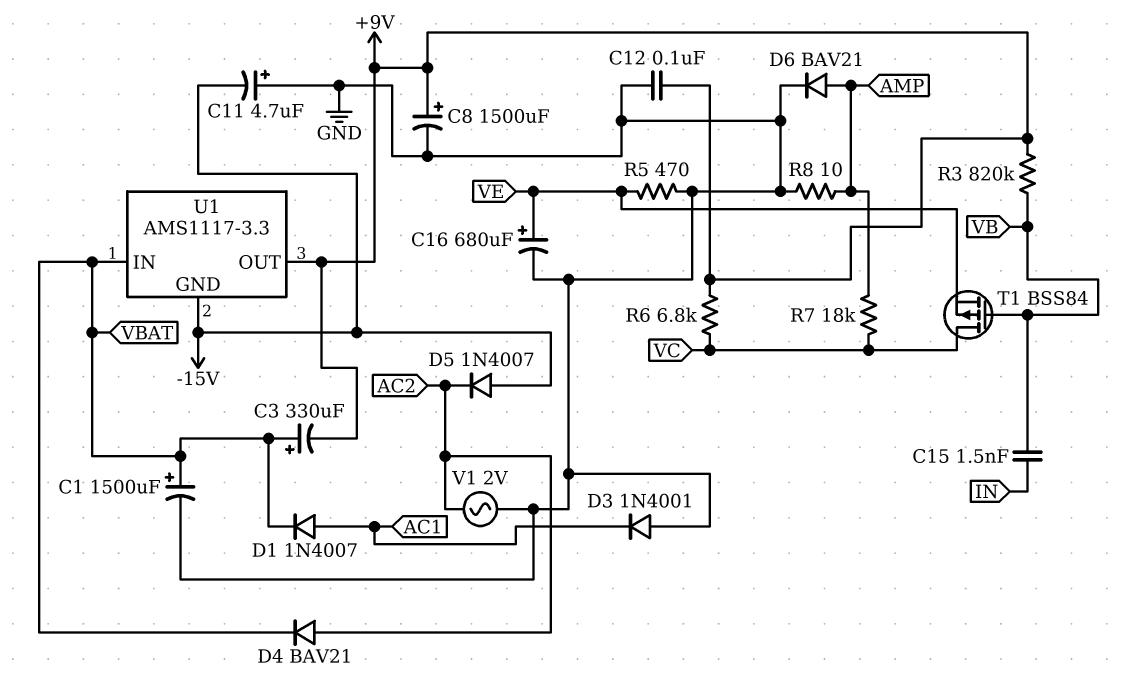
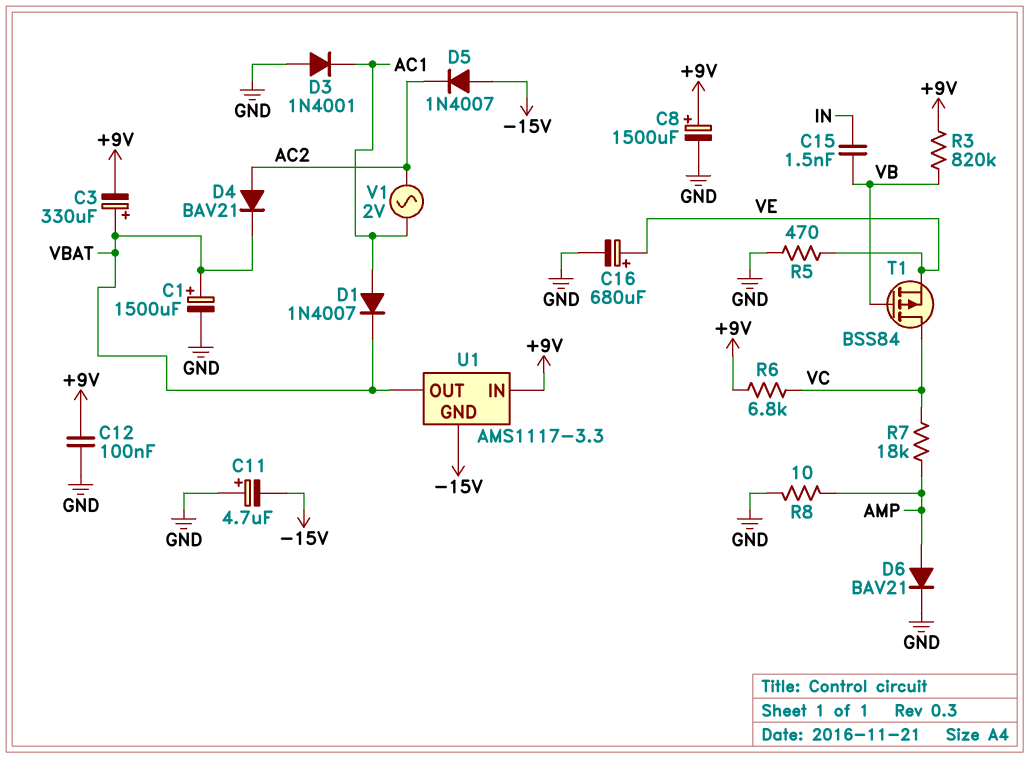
U1 pin IN: VBAT -> +9V
U1 pin OUT: +9V -> VBAT
V1: AC 2V (AC2, GND) -> AC 2V (AC1, AC2)

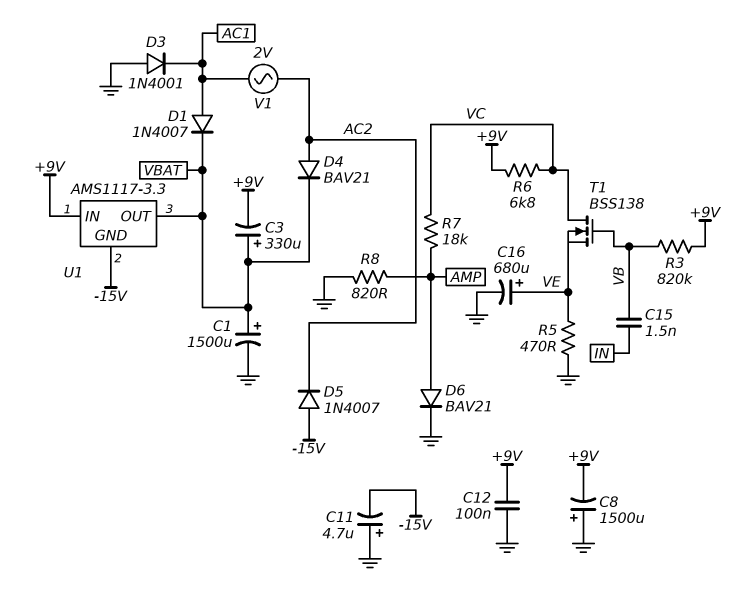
C8: 1500uF (plus +9V, minus GND) -> 1500uF (plus GND, minus +9V)
R8: 10 (AMP, GND) -> 820 (AMP, GND)
T1: PMOS BSS84 (G VB, D VC, S VE) -> NMOS BSS138 (G VB, D VC, S VE)

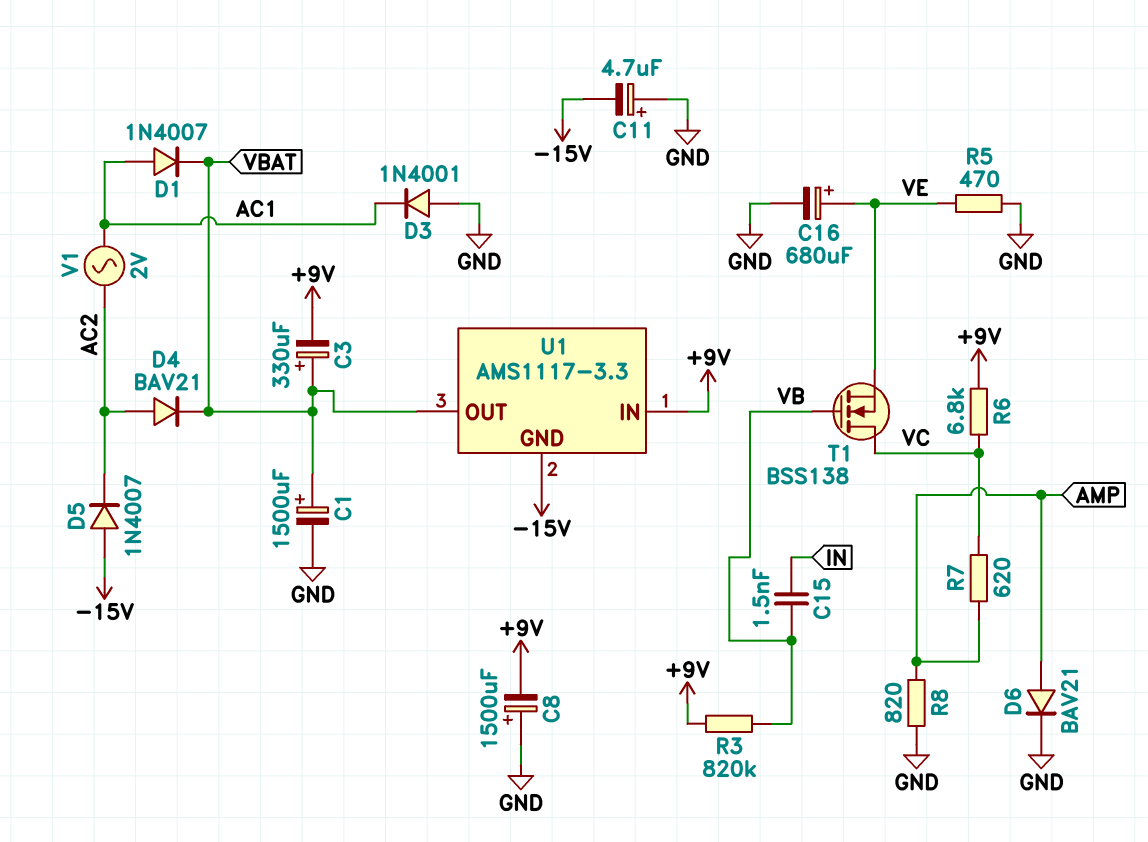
C12: 100nF (+9V, GND) -> none
R7: 18k (AMP, VC) -> 620 (AMP, VC)

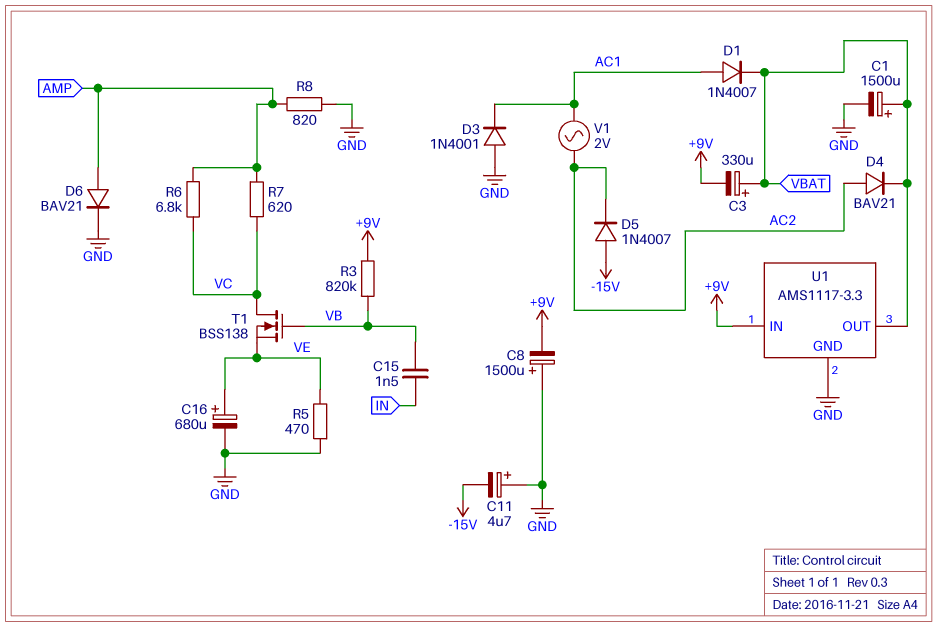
R6: 6.8k (+9V, VC) -> 6.8k (AMP, VC)
U1 pin GND: -15V -> GND

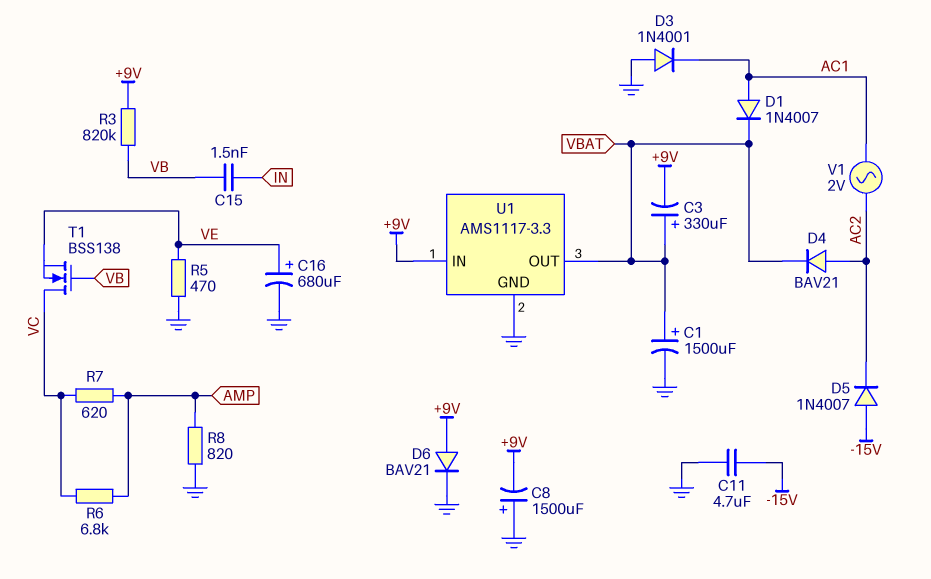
C11: 4.7uF (plus GND, minus -15V) -> 4.7uF (-15V, GND)
D6: diode BAV21 (A AMP, K GND) -> diode BAV21 (A +9V, K GND)

